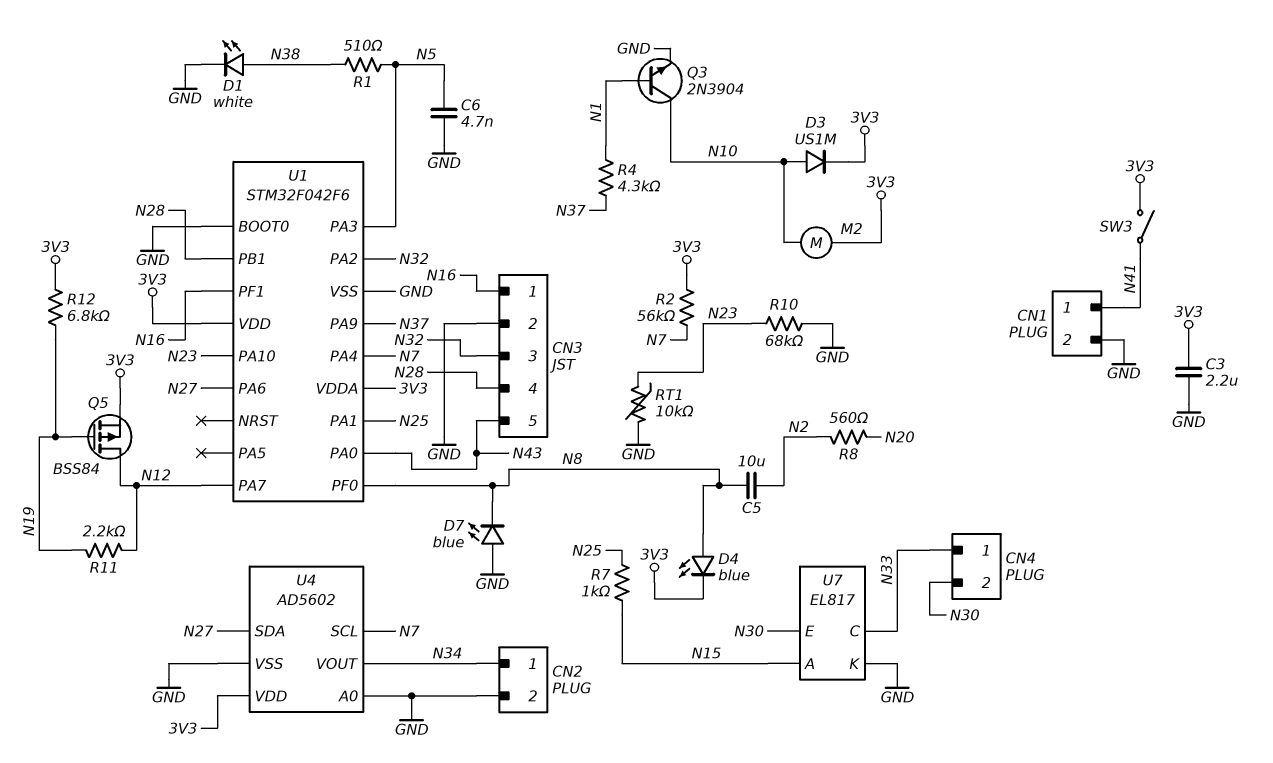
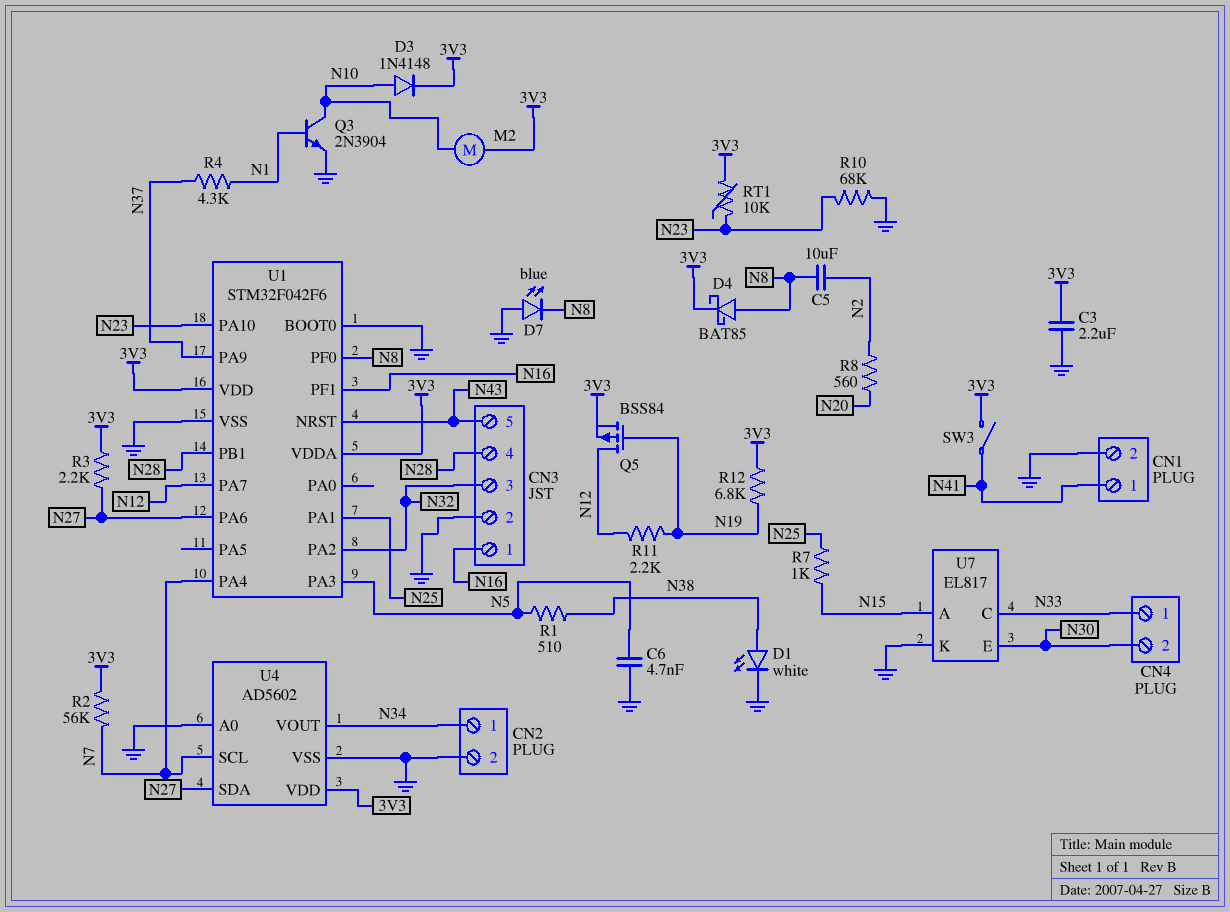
D3: diode US1M (A N10, K 3V3) -> diode 1N4148 (A N10, K 3V3)
D4: LED blue (A N8, K 3V3) -> schottky BAT85 (A N8, K 3V3)
R3: none -> 2.2k (3V3, N27)
RT1: 10k (GND, N23) -> 10k (3V3, N23)
U1 pin NRST: none -> N43
U1 pin PA0: N43 -> none

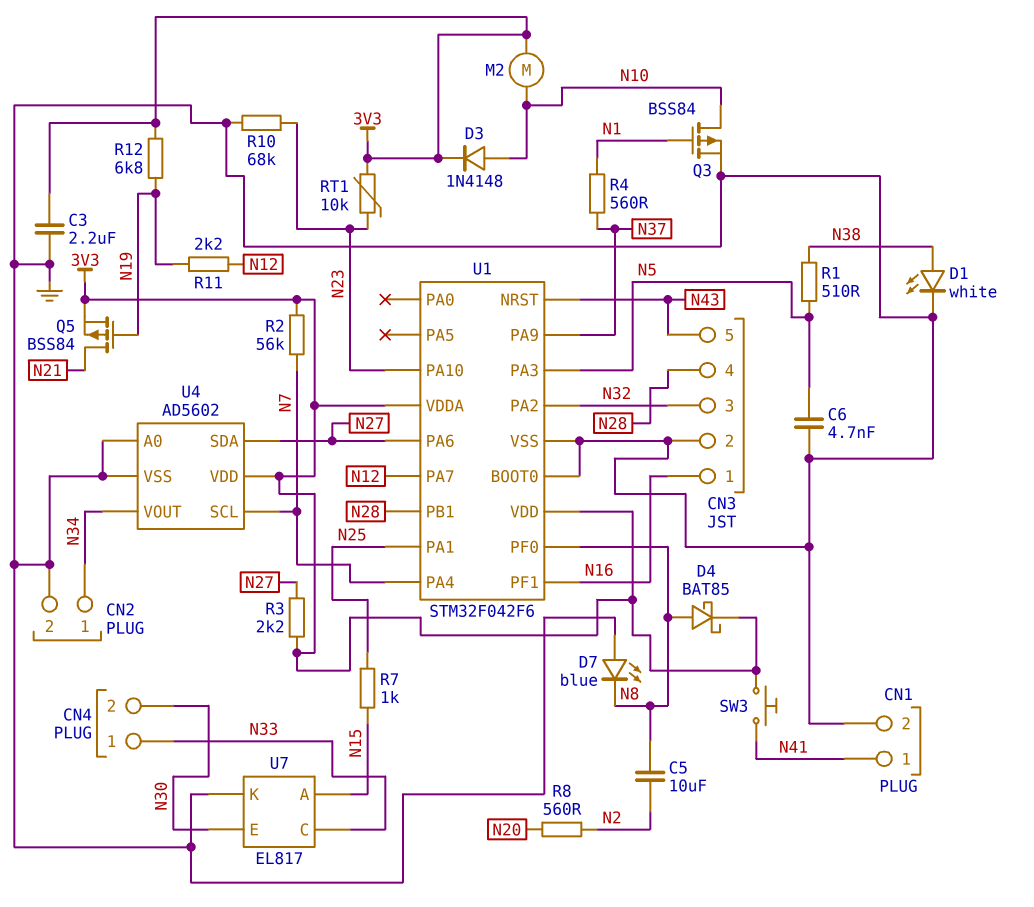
Q3: NPN 2N3904 (B N1, C N10, E GND) -> PMOS BSS84 (G N1, D N10, S GND)
Q5: PMOS BSS84 (G N19, D N12, S 3V3) -> PMOS BSS84 (G N19, D N21, S 3V3)
R4: 4.3k (N1, N37) -> 560 (N1, N37)
SW3: switch (3V3, N41) -> button (3V3, N41)

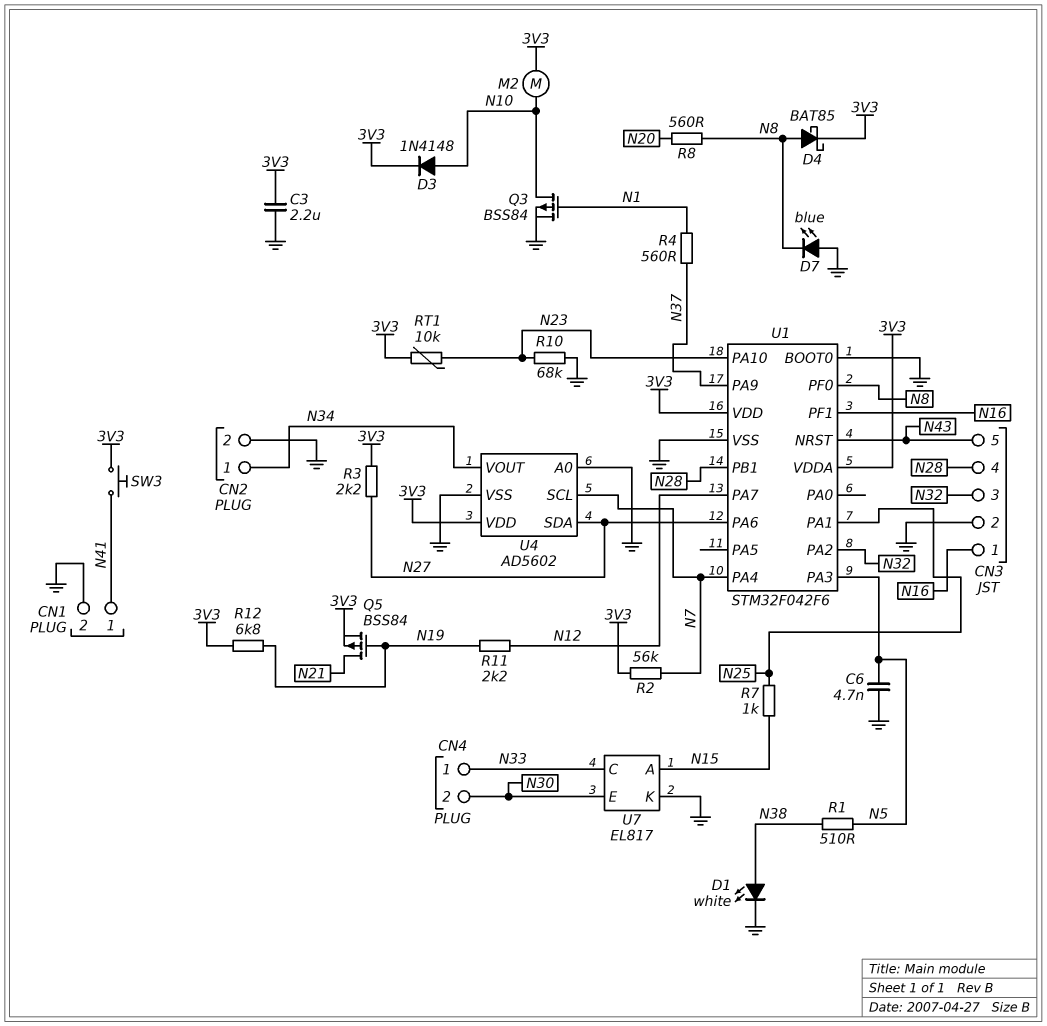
C5: 10uF (N2, N8) -> none
R8: 560 (N2, N20) -> 560 (N8, N20)

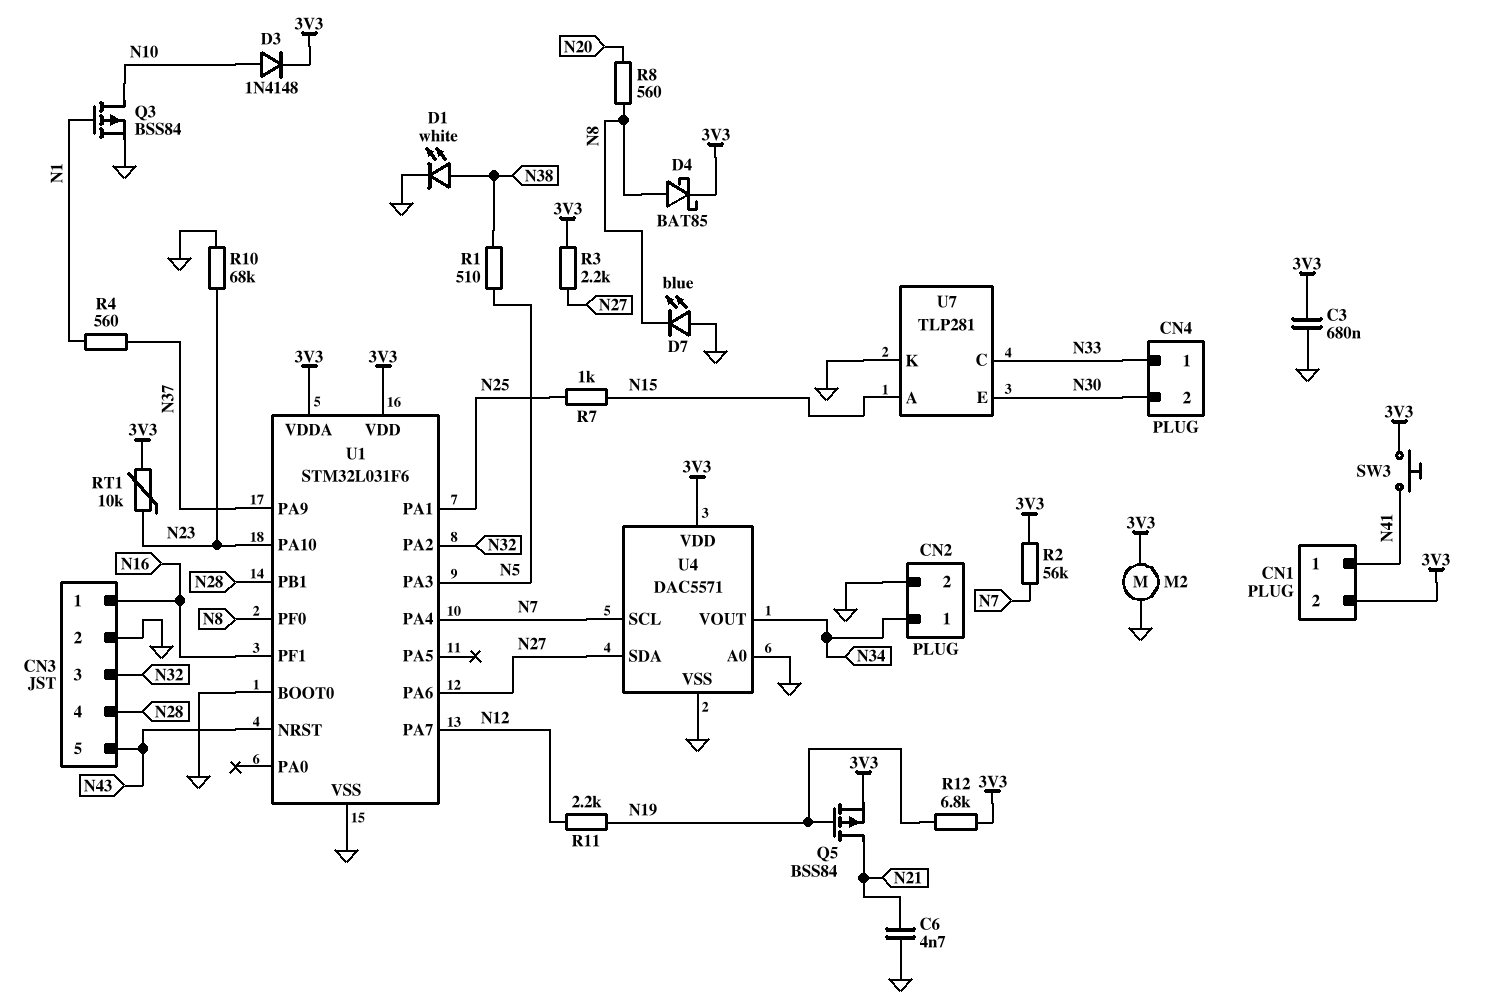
C3: 2.2uF (3V3, GND) -> 680nF (3V3, GND)
C6: 4.7nF (GND, N5) -> 4.7nF (GND, N21)
CN1 pin 2: GND -> 3V3
M2: motor (3V3, N10) -> motor (3V3, GND)
U1: STM32F042F6 -> STM32L031F6
U4: AD5602 -> DAC5571
U7: EL817 -> TLP281

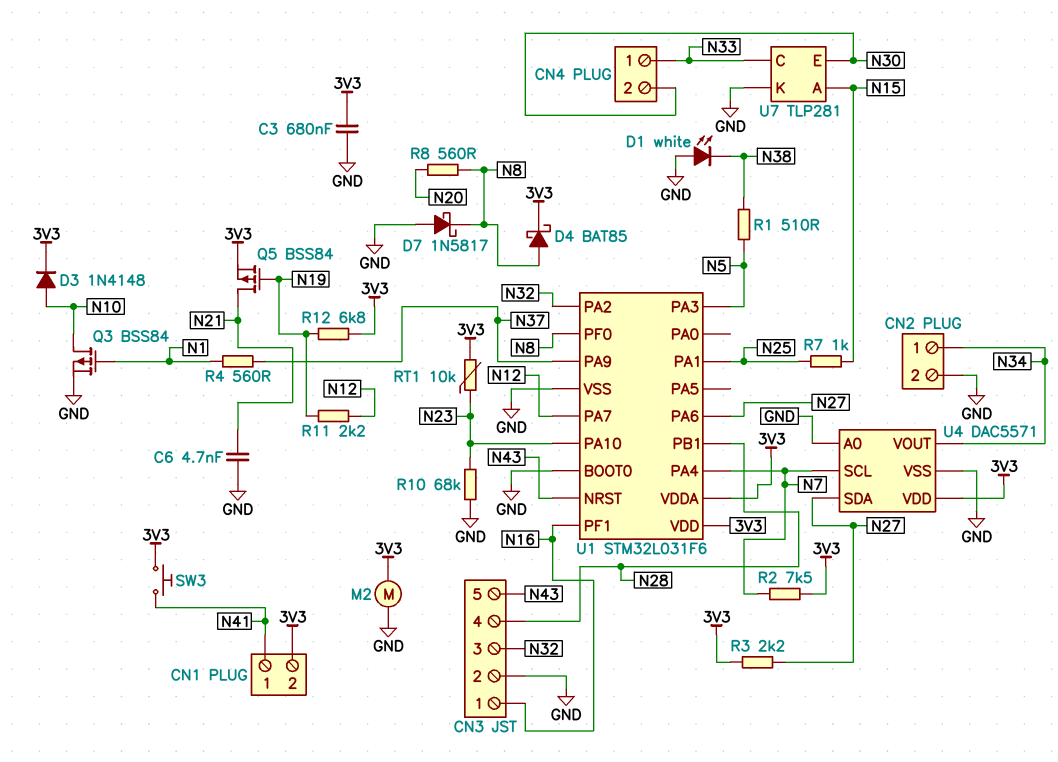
D1: LED white (A N38, K GND) -> LED white (A GND, K N38)
D7: LED blue (A GND, K N8) -> schottky 1N5817 (A GND, K N8)
R2: 56k (3V3, N7) -> 7.5k (3V3, N7)

